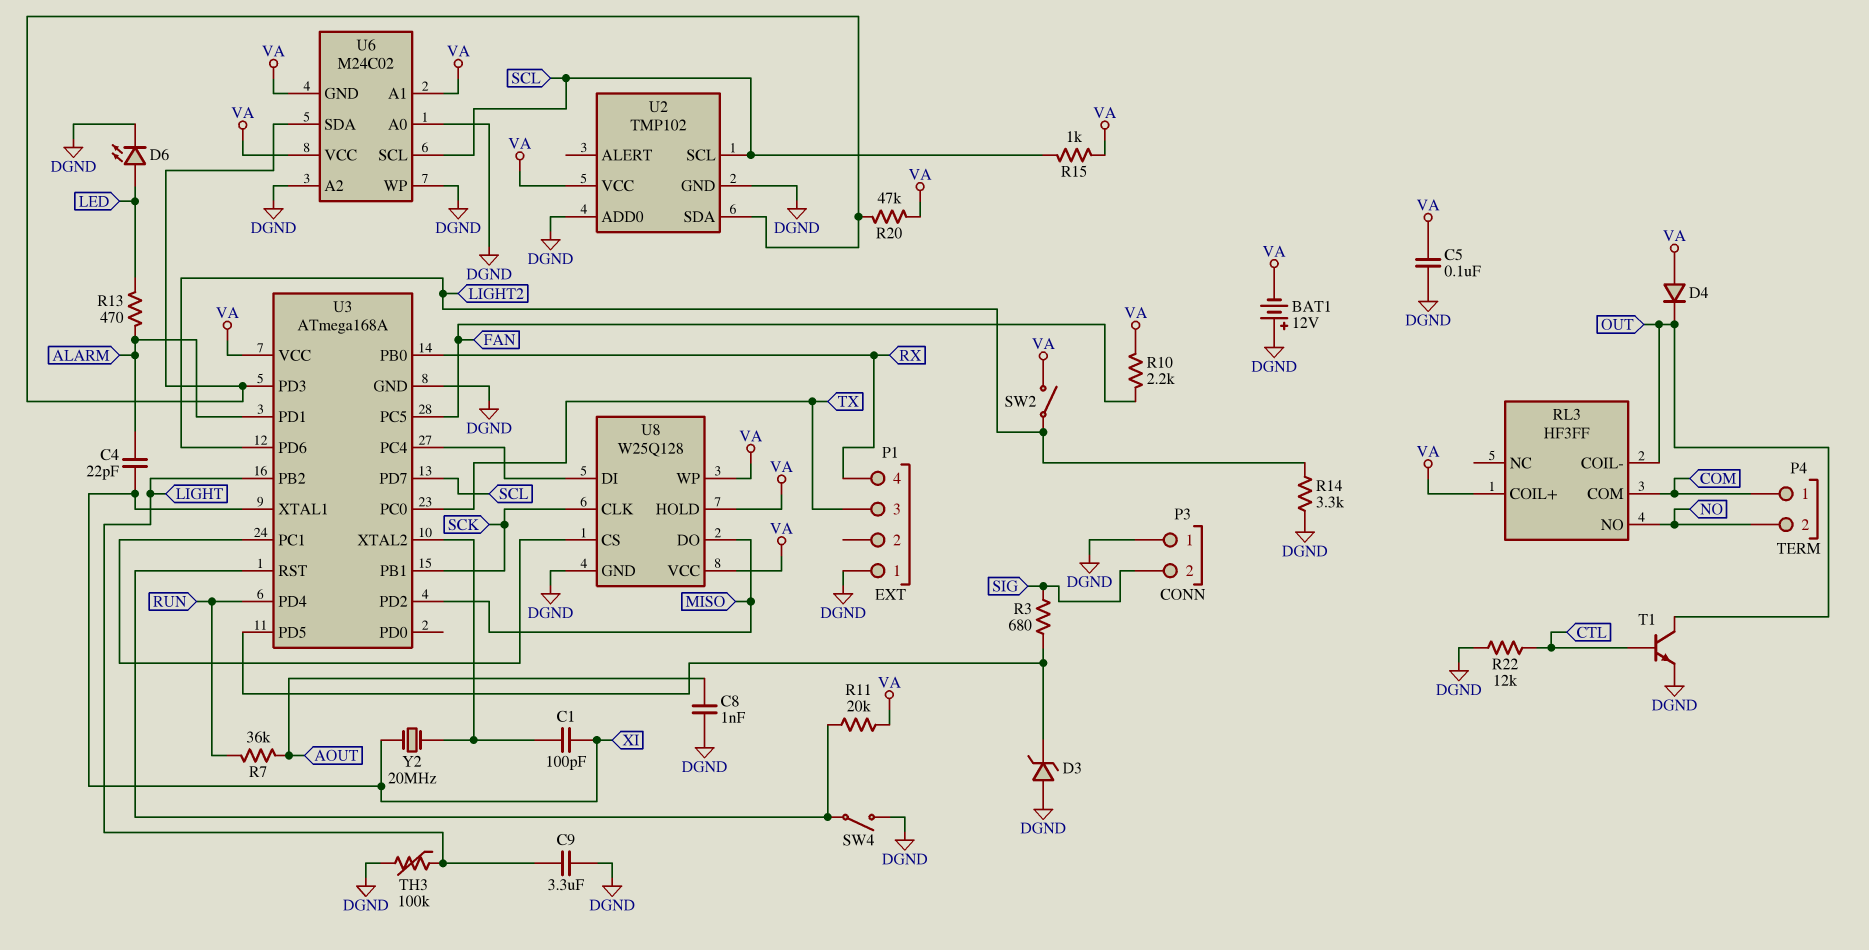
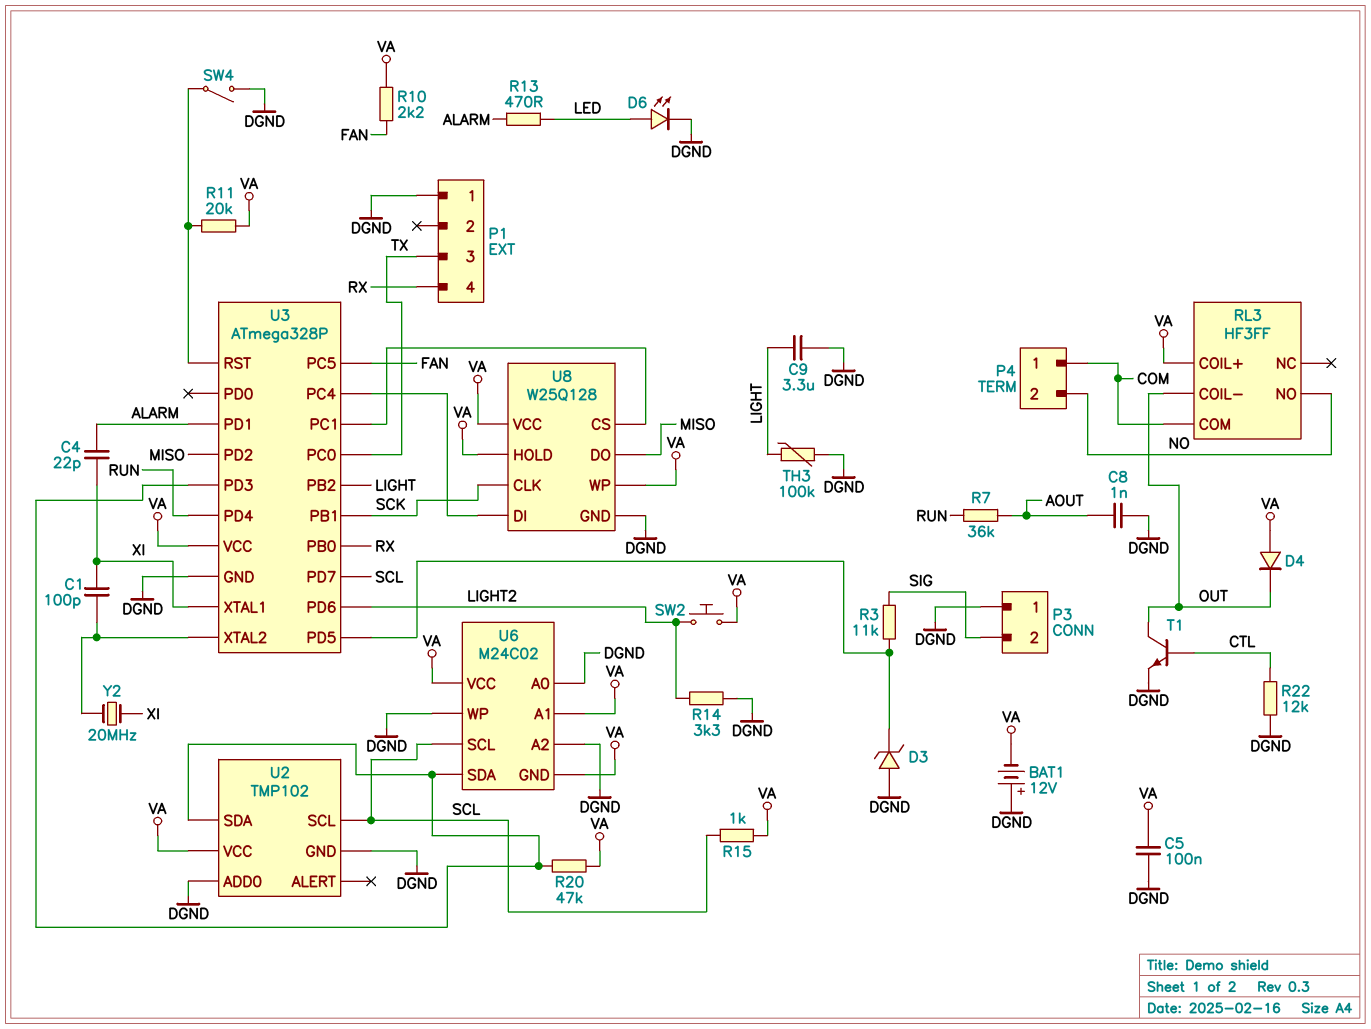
R3: 680 (SIG, U3/PD5) -> 11k (SIG, U3/PD5)
SW2: switch (LIGHT2, VA) -> button (LIGHT2, VA)
U3: ATmega168A -> ATmega328P

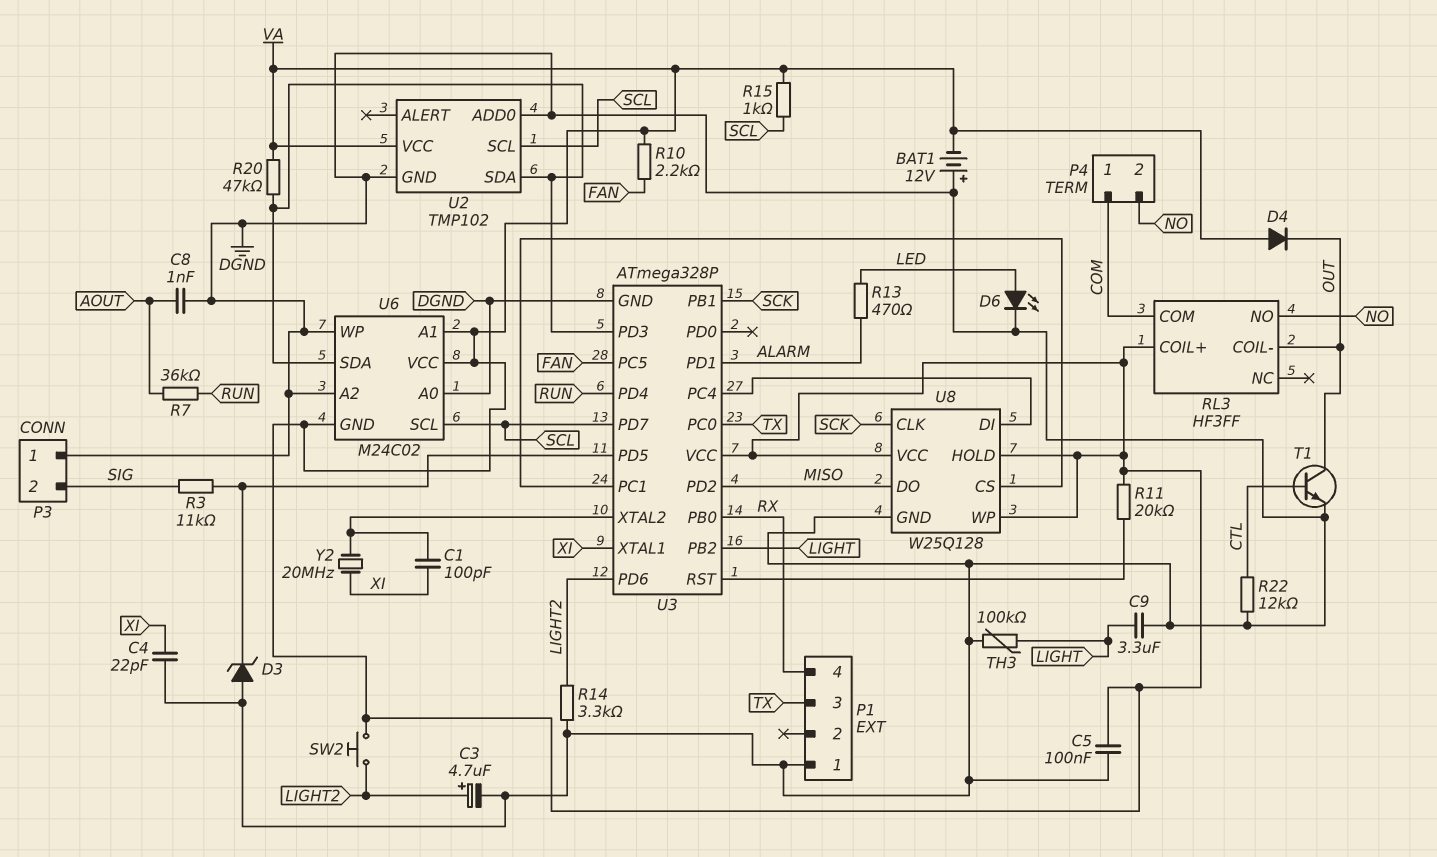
C3: none -> 4.7uF (plus LIGHT2, minus DGND)
C4: 22pF (ALARM, XI) -> 22pF (DGND, XI)
SW4: switch (DGND, U3/RST) -> none

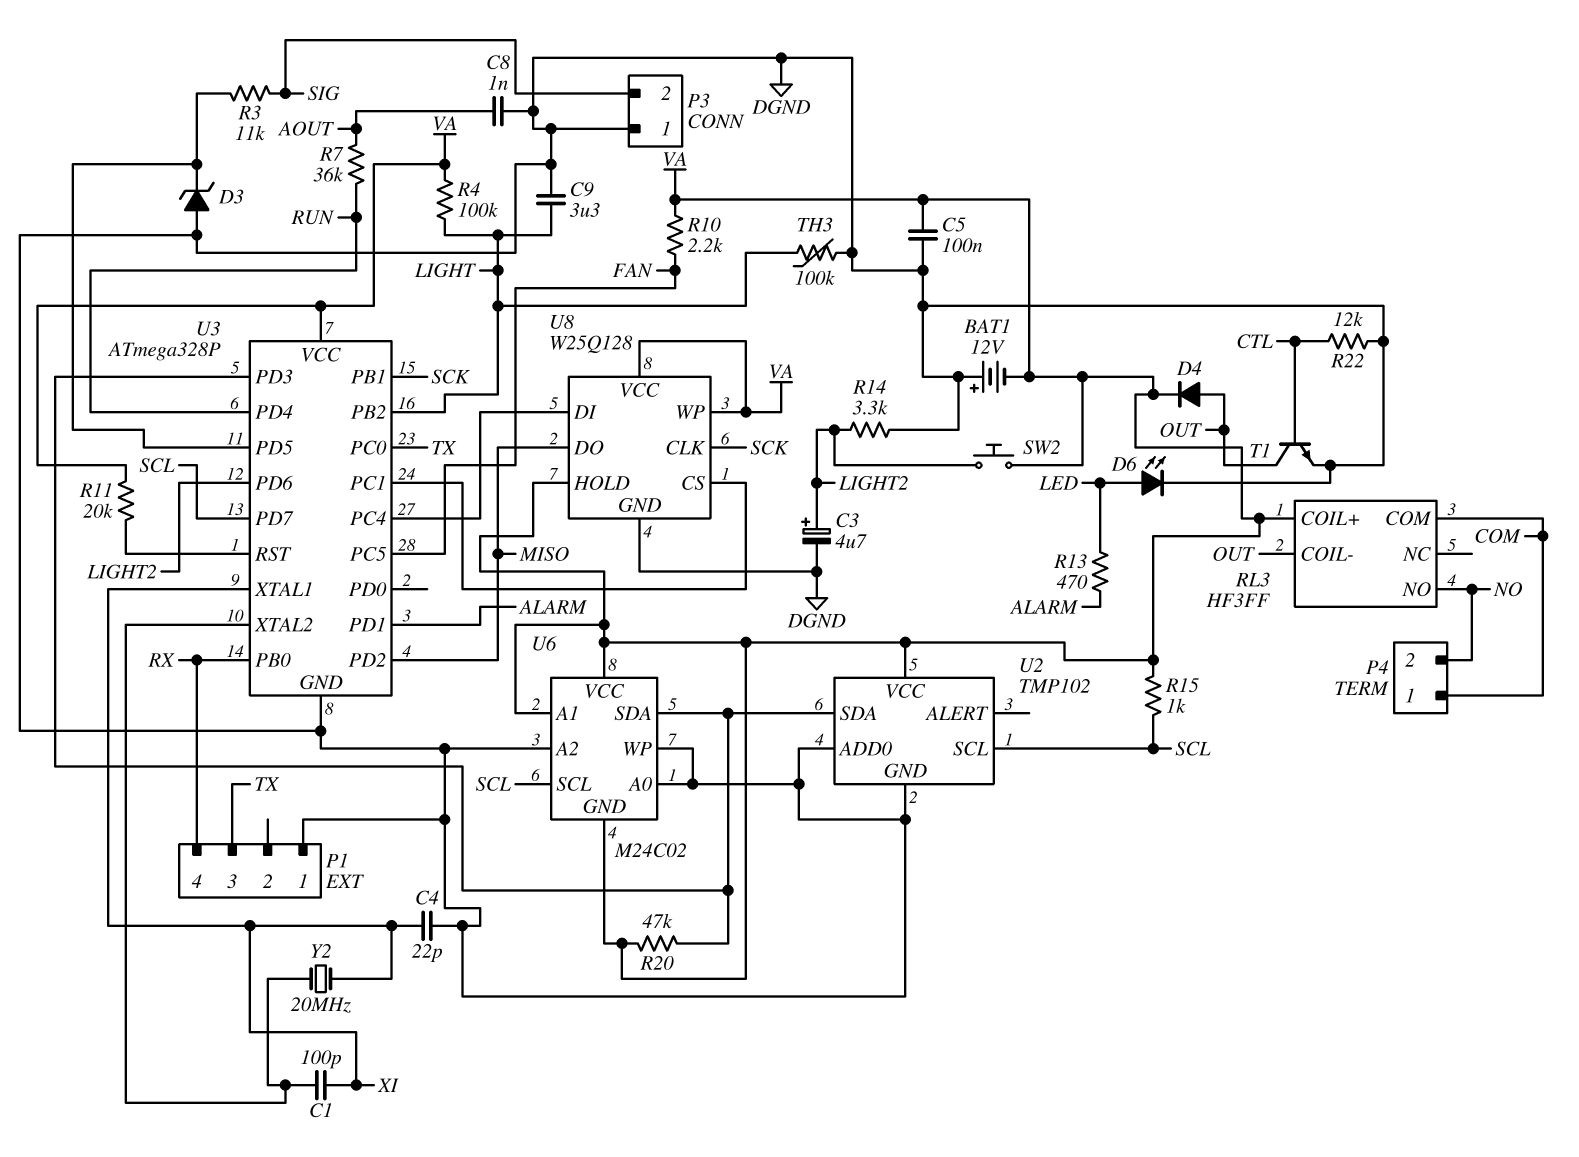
D4: diode (A VA, K OUT) -> diode (A OUT, K VA)
R4: none -> 100k (LIGHT, VA)

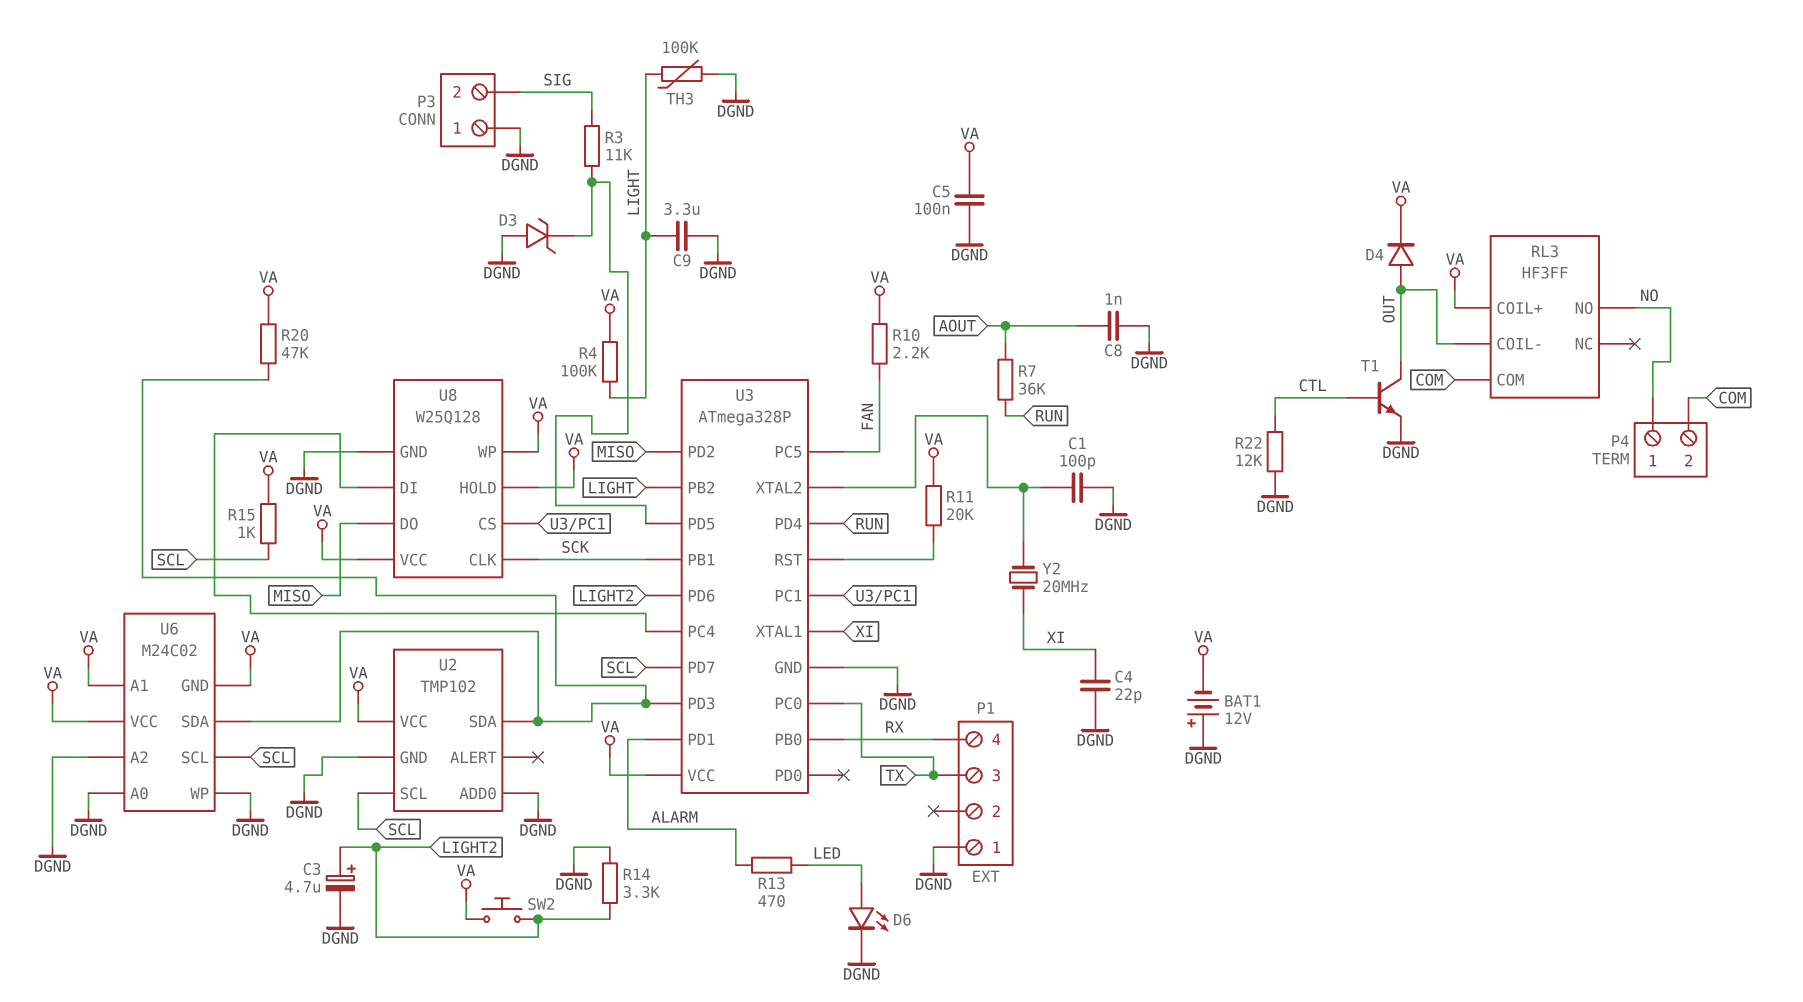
C1: 100pF (U3/XTAL2, XI) -> 100pF (DGND, U3/XTAL2)
P4 pin 1: COM -> NO
P4 pin 2: NO -> COM

